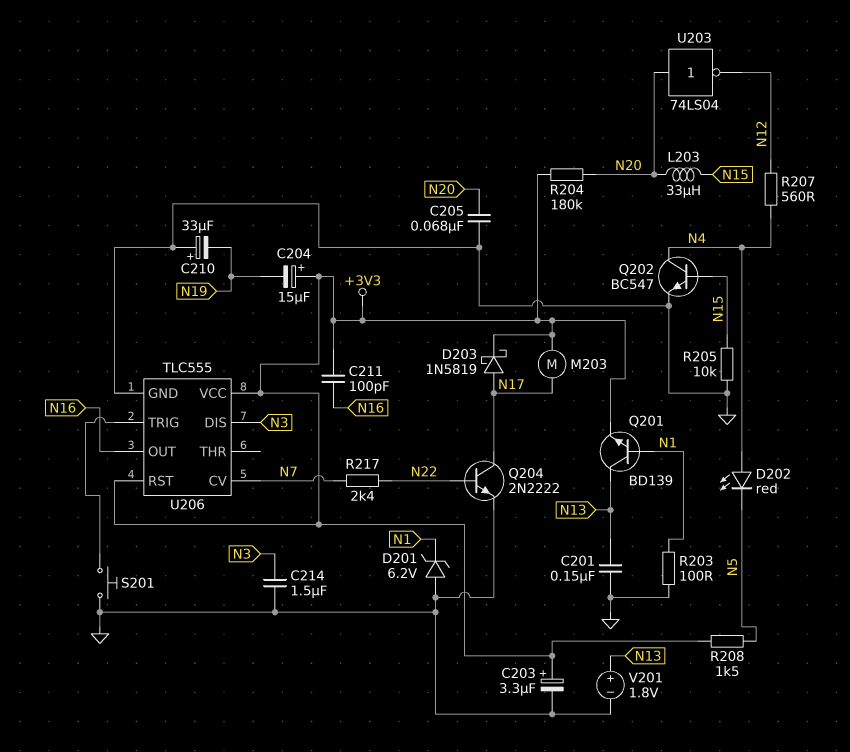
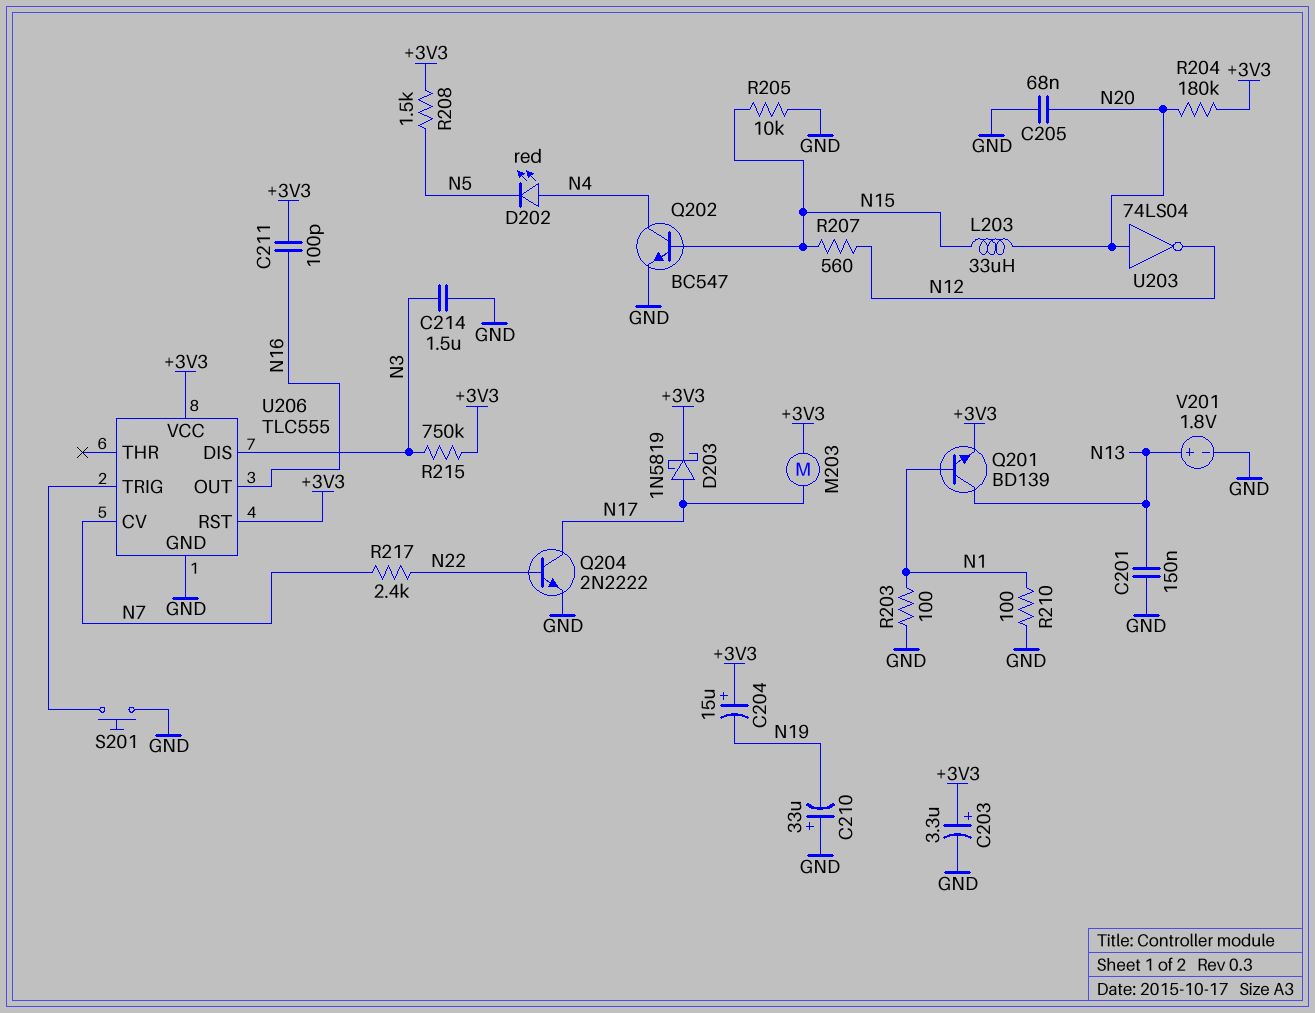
D201: zener 6.2V (A GND, K N1) -> none
R207: 560 (N4, N12) -> 560 (N12, N15)
R210: none -> 100 (GND, N1)
R215: none -> 750k (+3V3, N3)

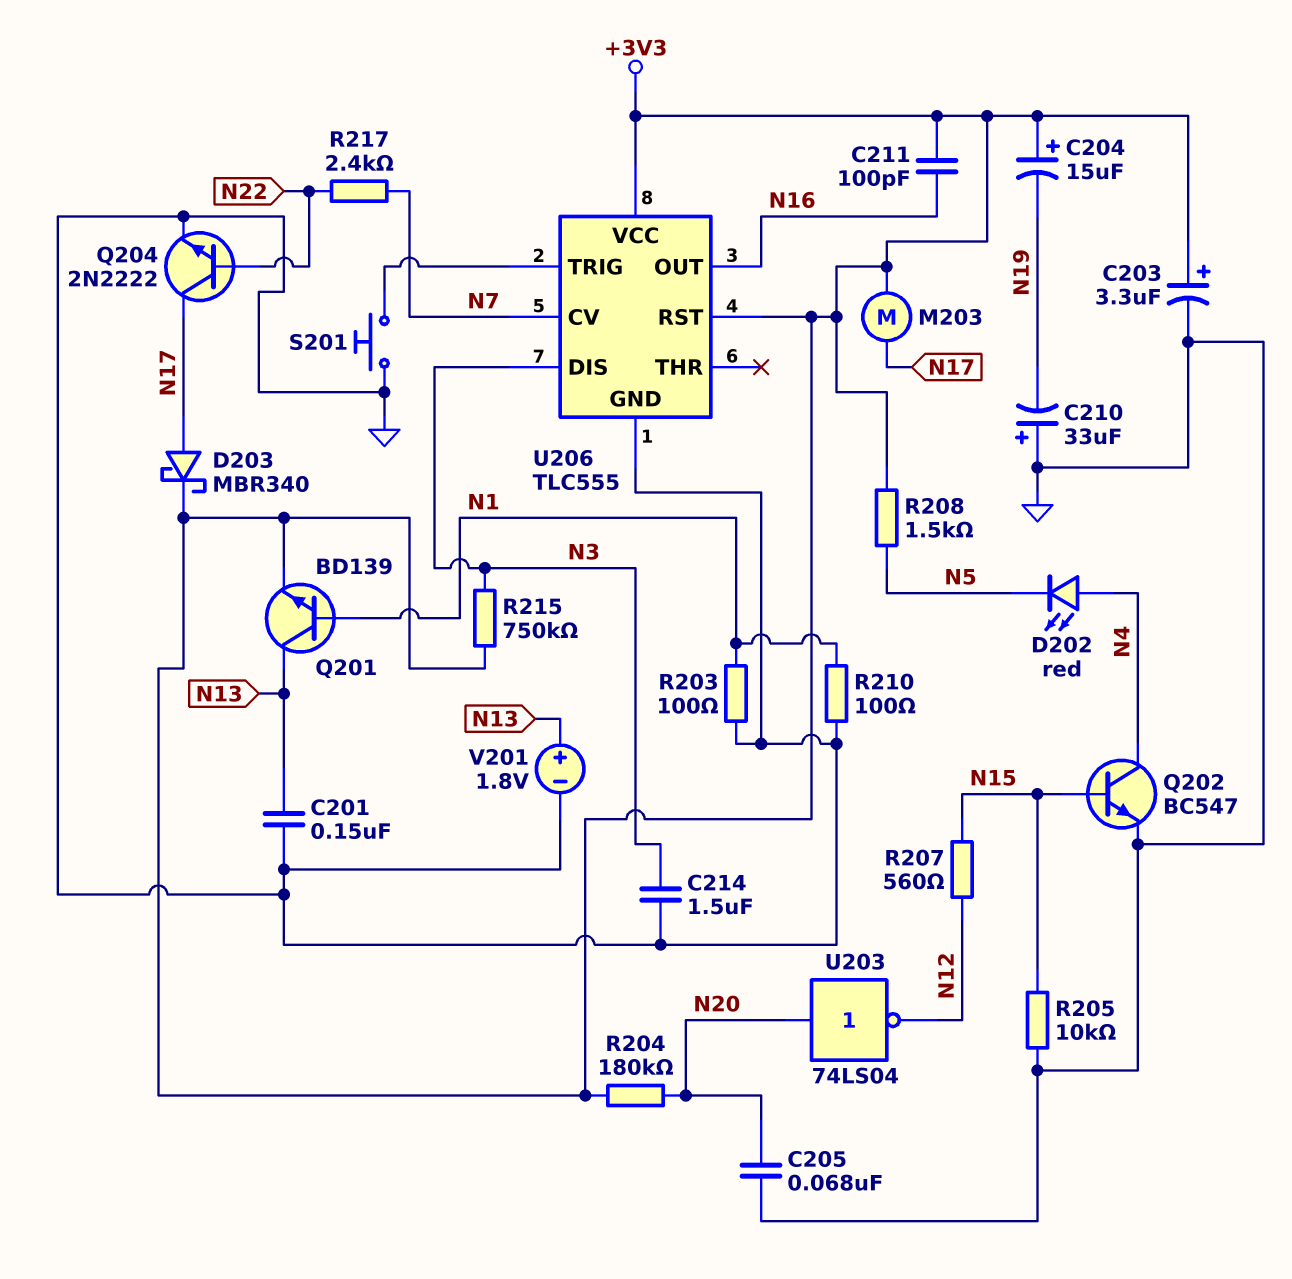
D203: schottky 1N5819 (A N17, K +3V3) -> schottky MBR340 (A N17, K +3V3)
L203: 33uH (N15, N20) -> none

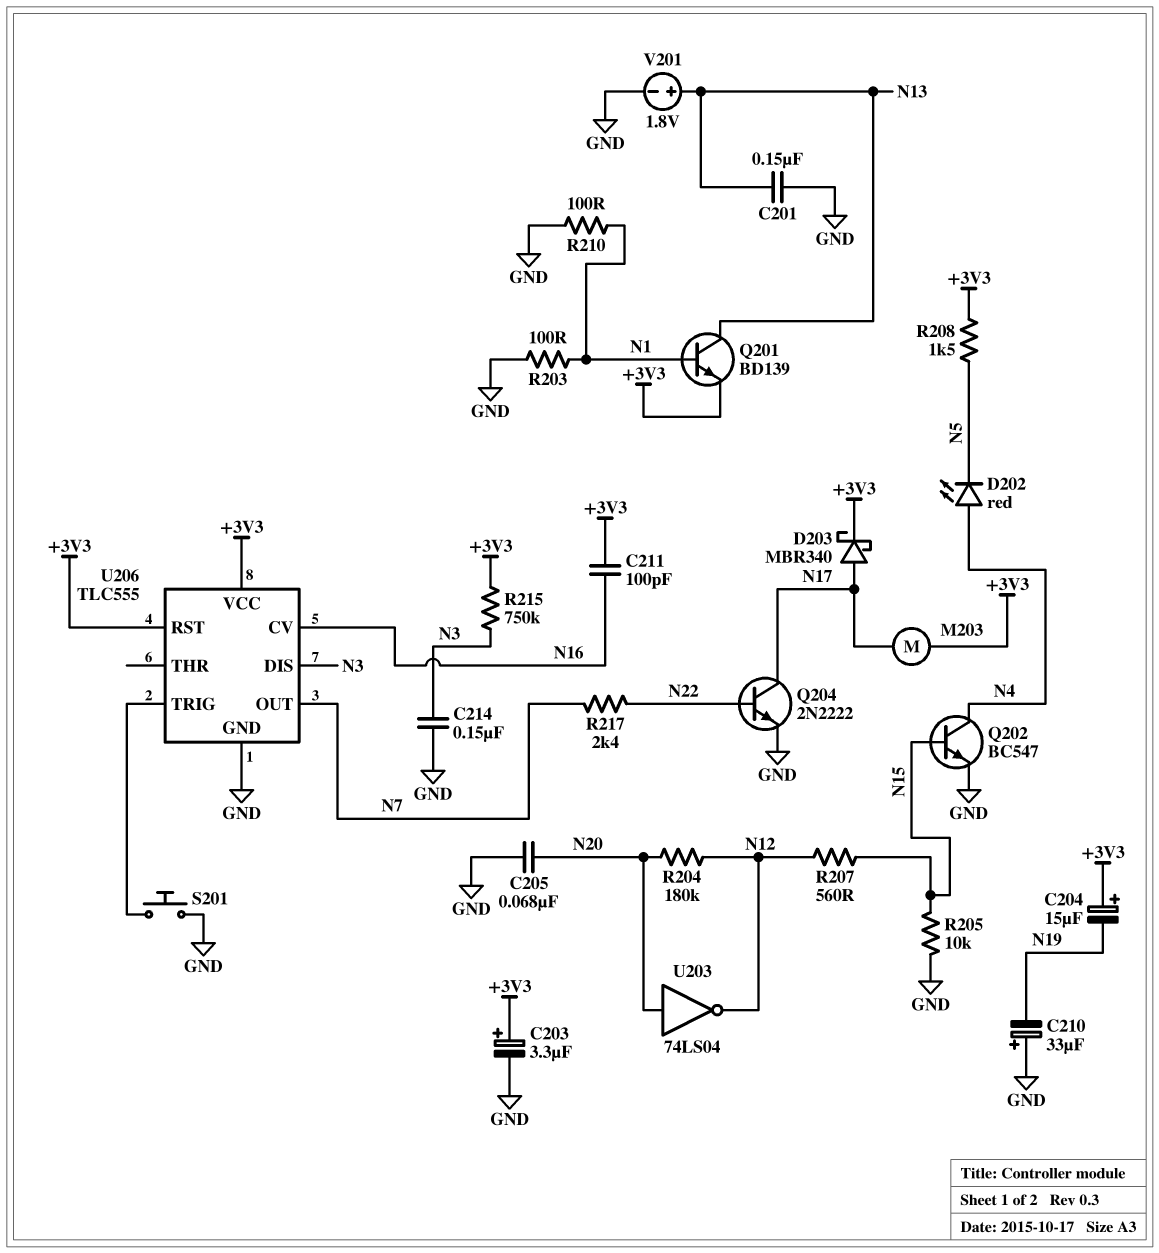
C214: 1.5uF (GND, N3) -> 150nF (GND, N3)
R204: 180k (+3V3, N20) -> 180k (N12, N20)
U206 pin CV: N7 -> N16
U206 pin OUT: N16 -> N7

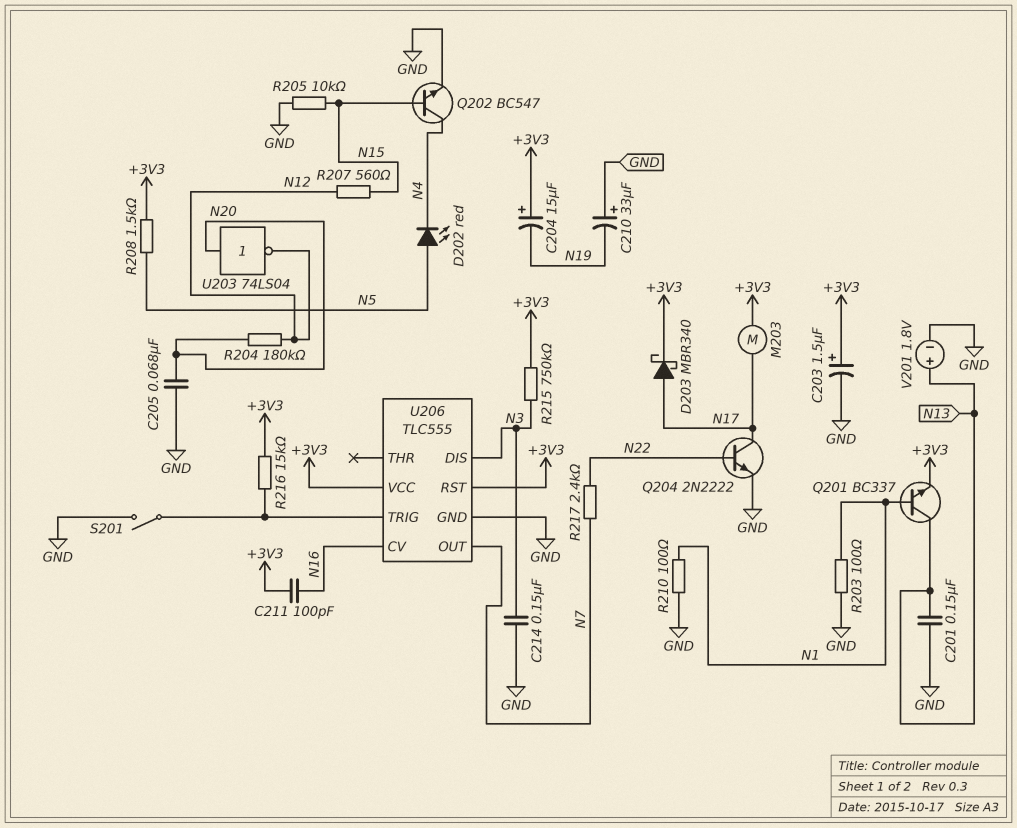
C203: 3.3uF (plus +3V3, minus GND) -> 1.5uF (plus +3V3, minus GND)
D202: LED red (A N4, K N5) -> LED red (A N5, K N4)
Q201: NPN BD139 (B N1, C N13, E +3V3) -> NPN BC337 (B N1, C N13, E +3V3)
R216: none -> 15k (+3V3, U206/TRIG)
S201: button (GND, U206/TRIG) -> switch (GND, U206/TRIG)

